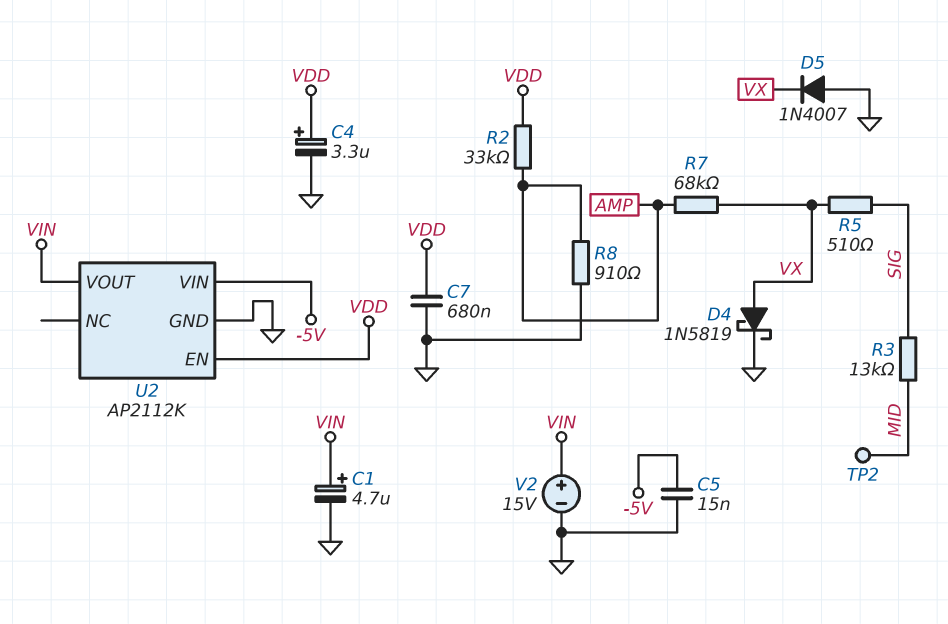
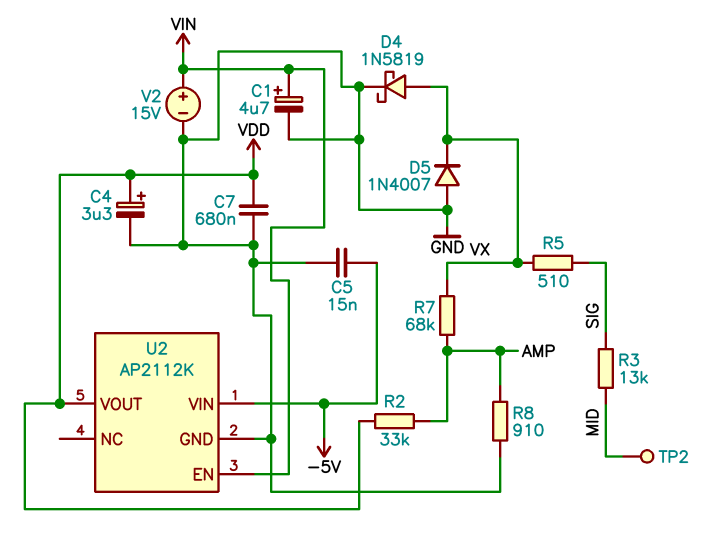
U2 pin EN: VDD -> VIN
U2 pin VOUT: VIN -> VDD

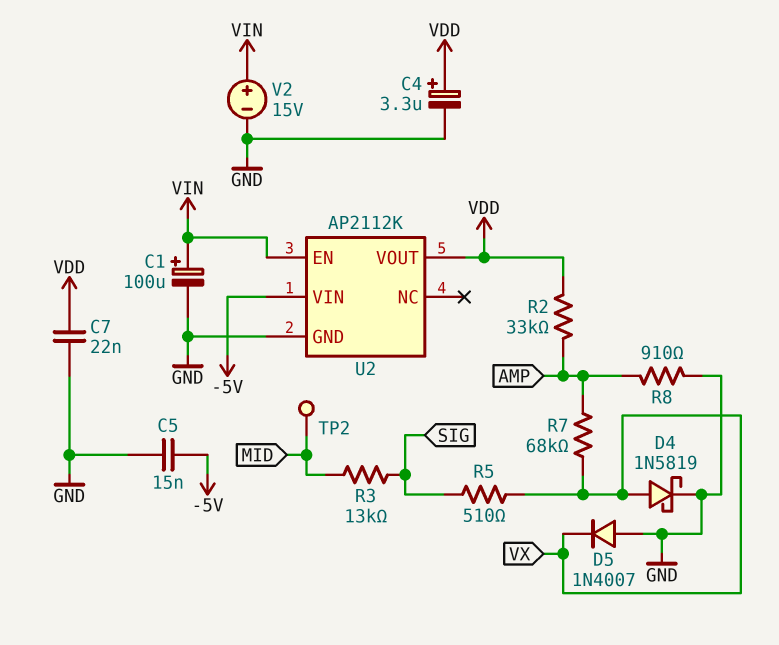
C1: 4.7uF (plus VIN, minus GND) -> 100uF (plus VIN, minus GND)
C7: 680nF (GND, VDD) -> 22nF (GND, VDD)

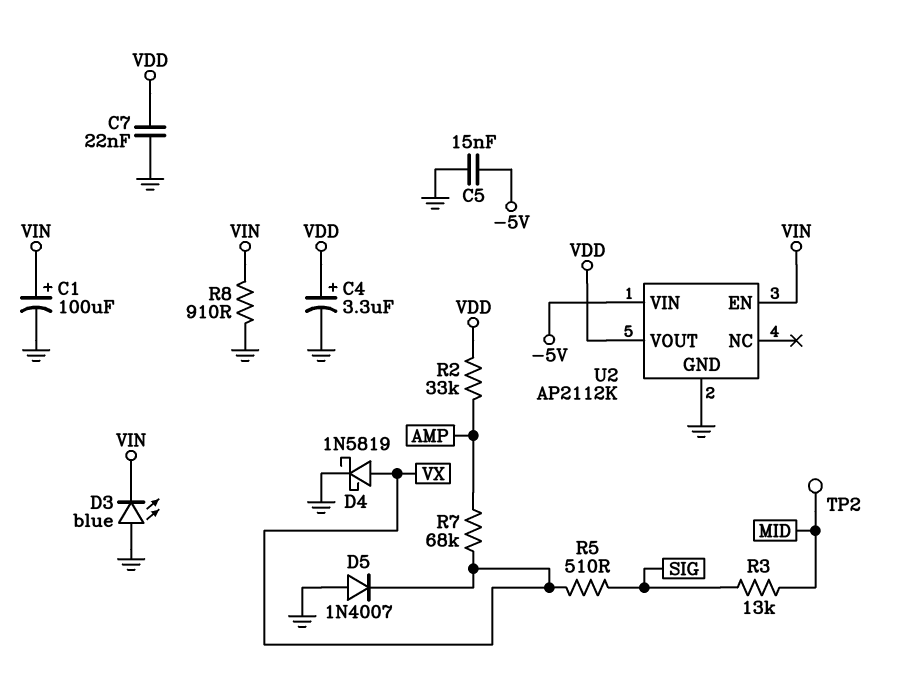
D3: none -> LED blue (A GND, K VIN)
R8: 910 (AMP, GND) -> 910 (GND, VIN)
V2: 15V (plus VIN, minus GND) -> none

